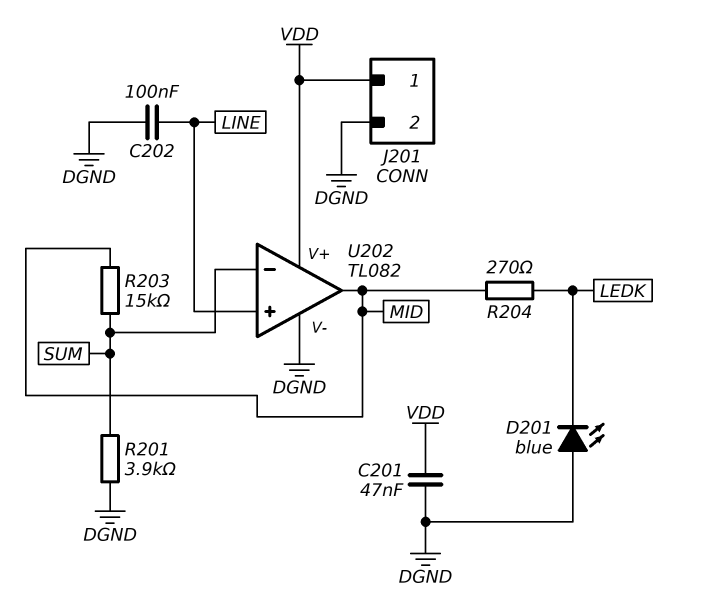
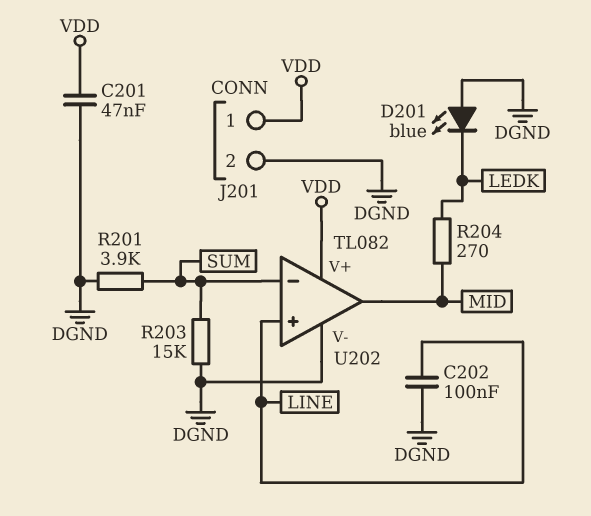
R203: 15k (MID, SUM) -> 15k (DGND, SUM)

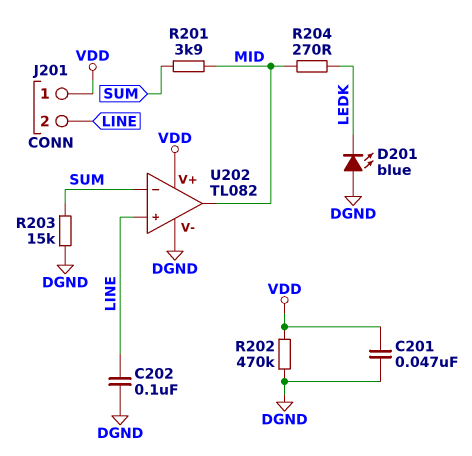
J201 pin 2: DGND -> LINE
R201: 3.9k (DGND, SUM) -> 3.9k (MID, SUM)
R202: none -> 470k (DGND, VDD)

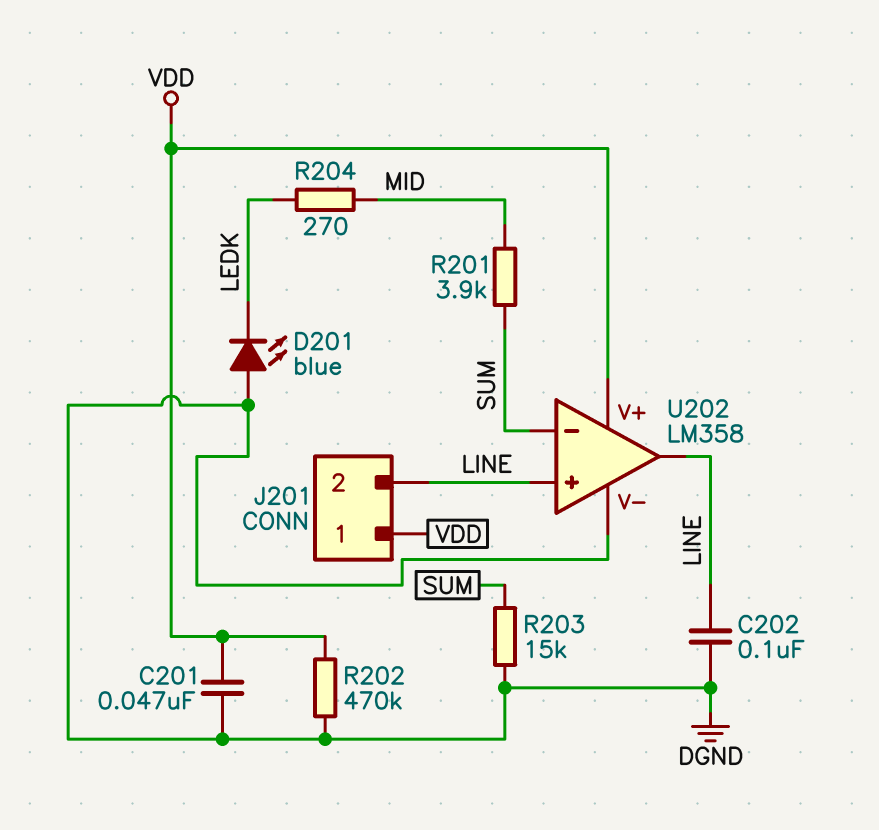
U202: TL082 -> LM358
U202 pin out: MID -> LINE

